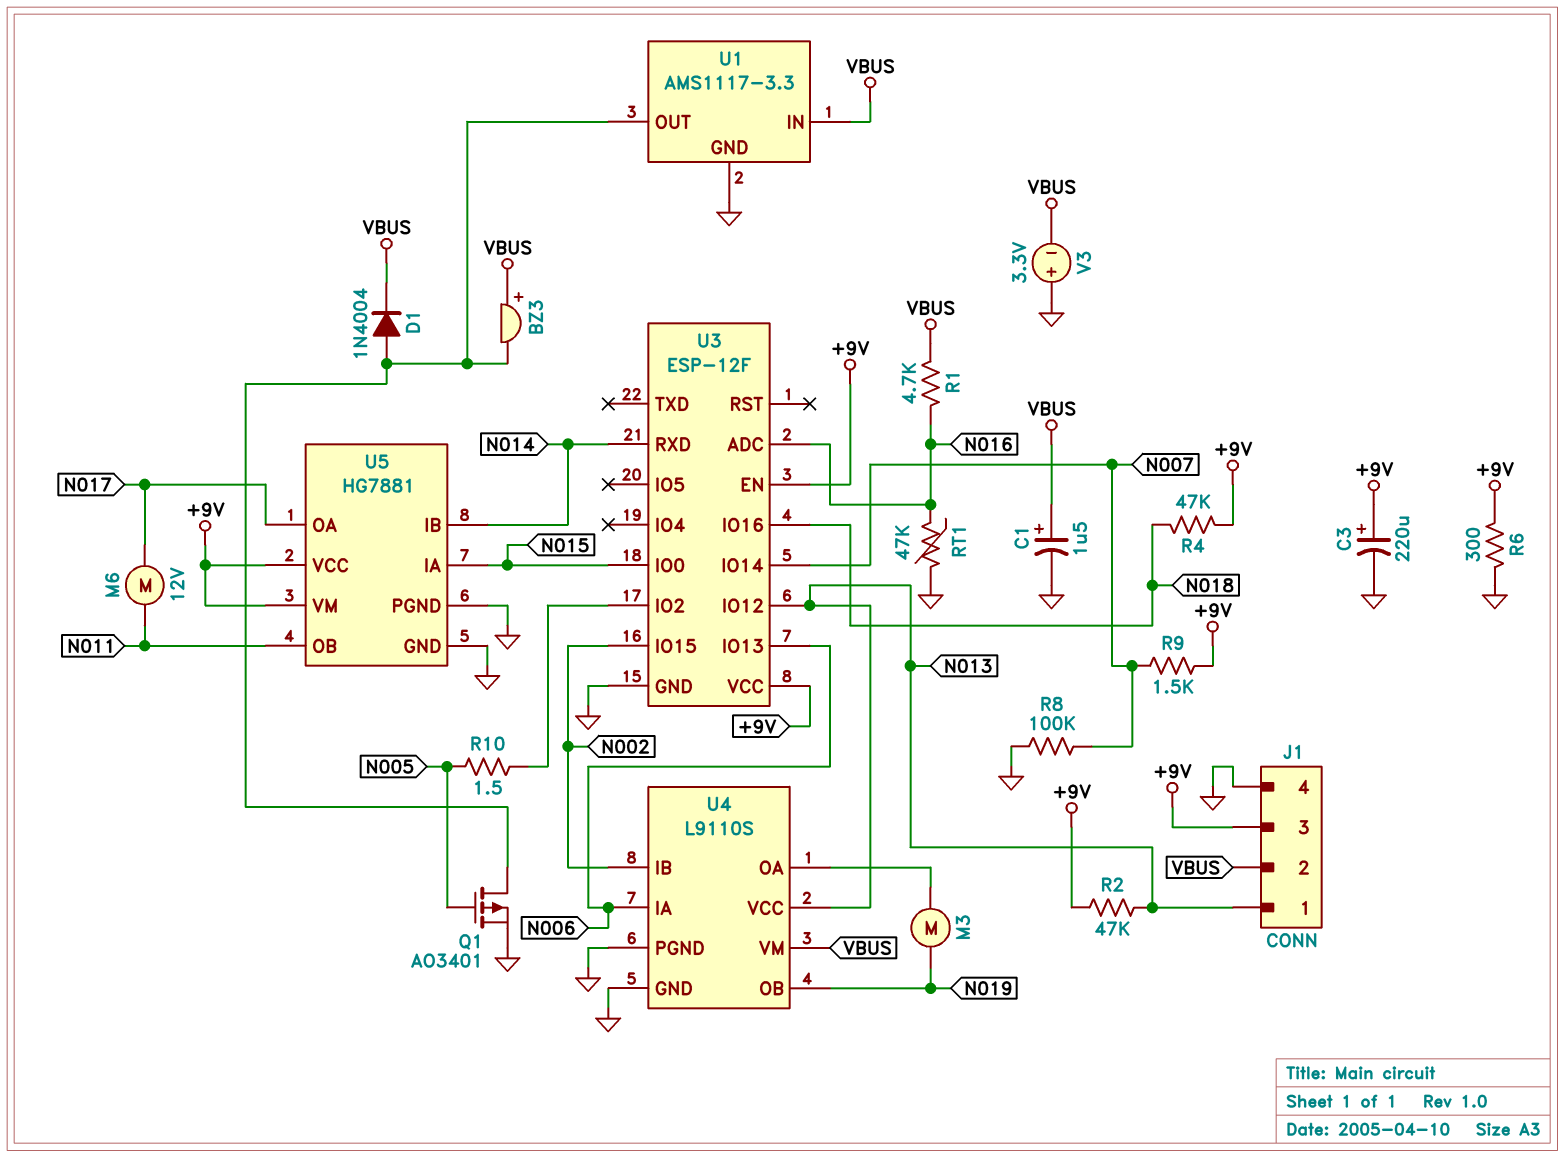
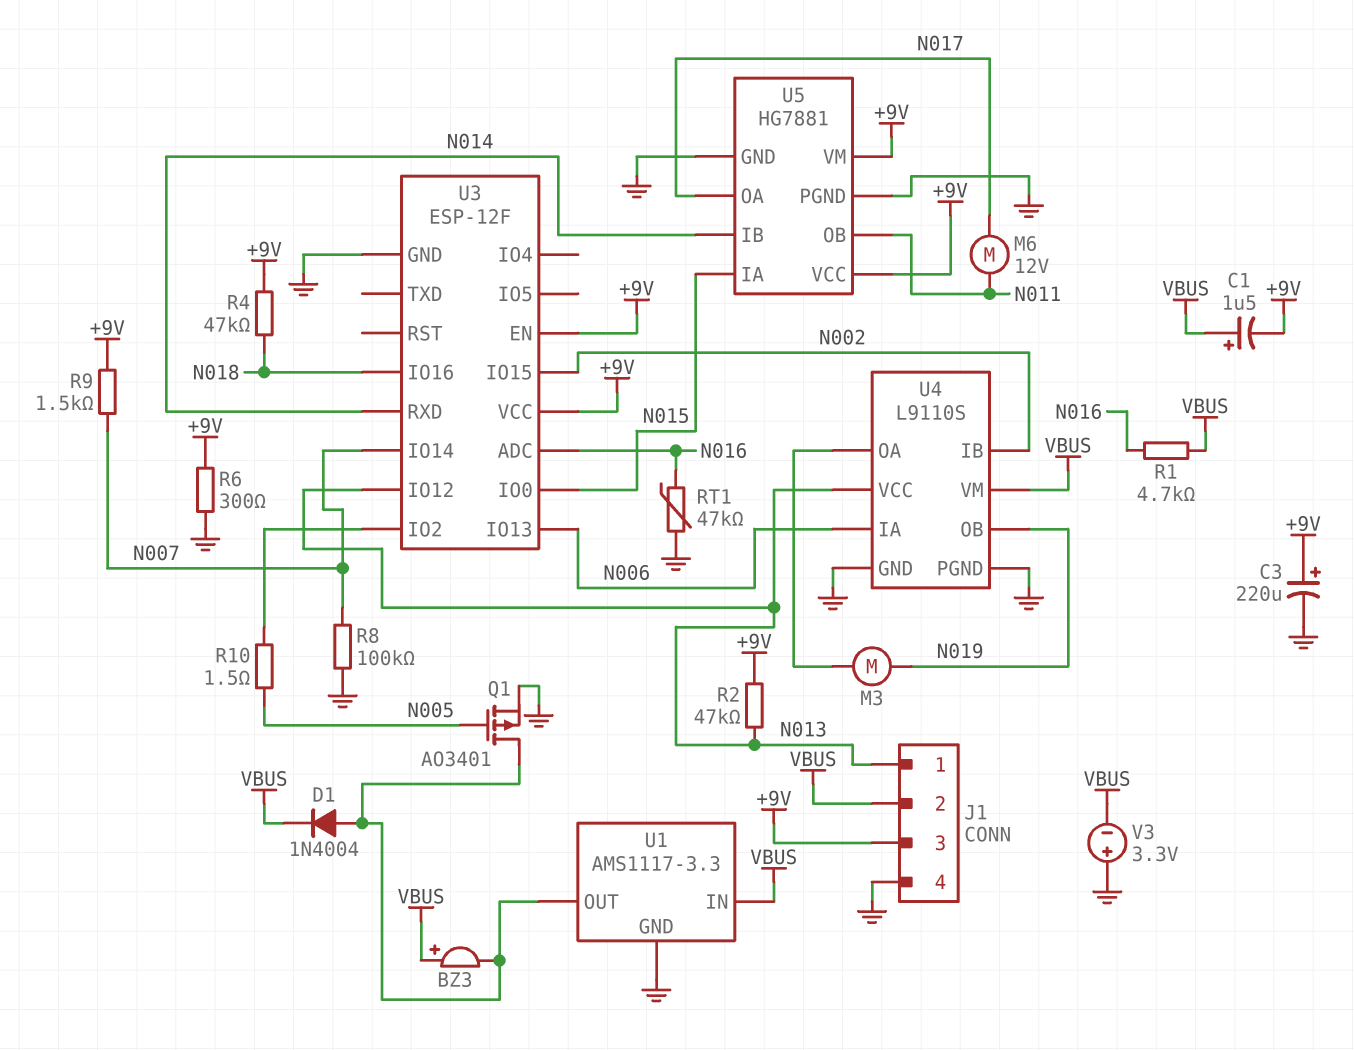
C1: 1.5uF (plus VBUS, minus GND) -> 1.5uF (plus VBUS, minus +9V)

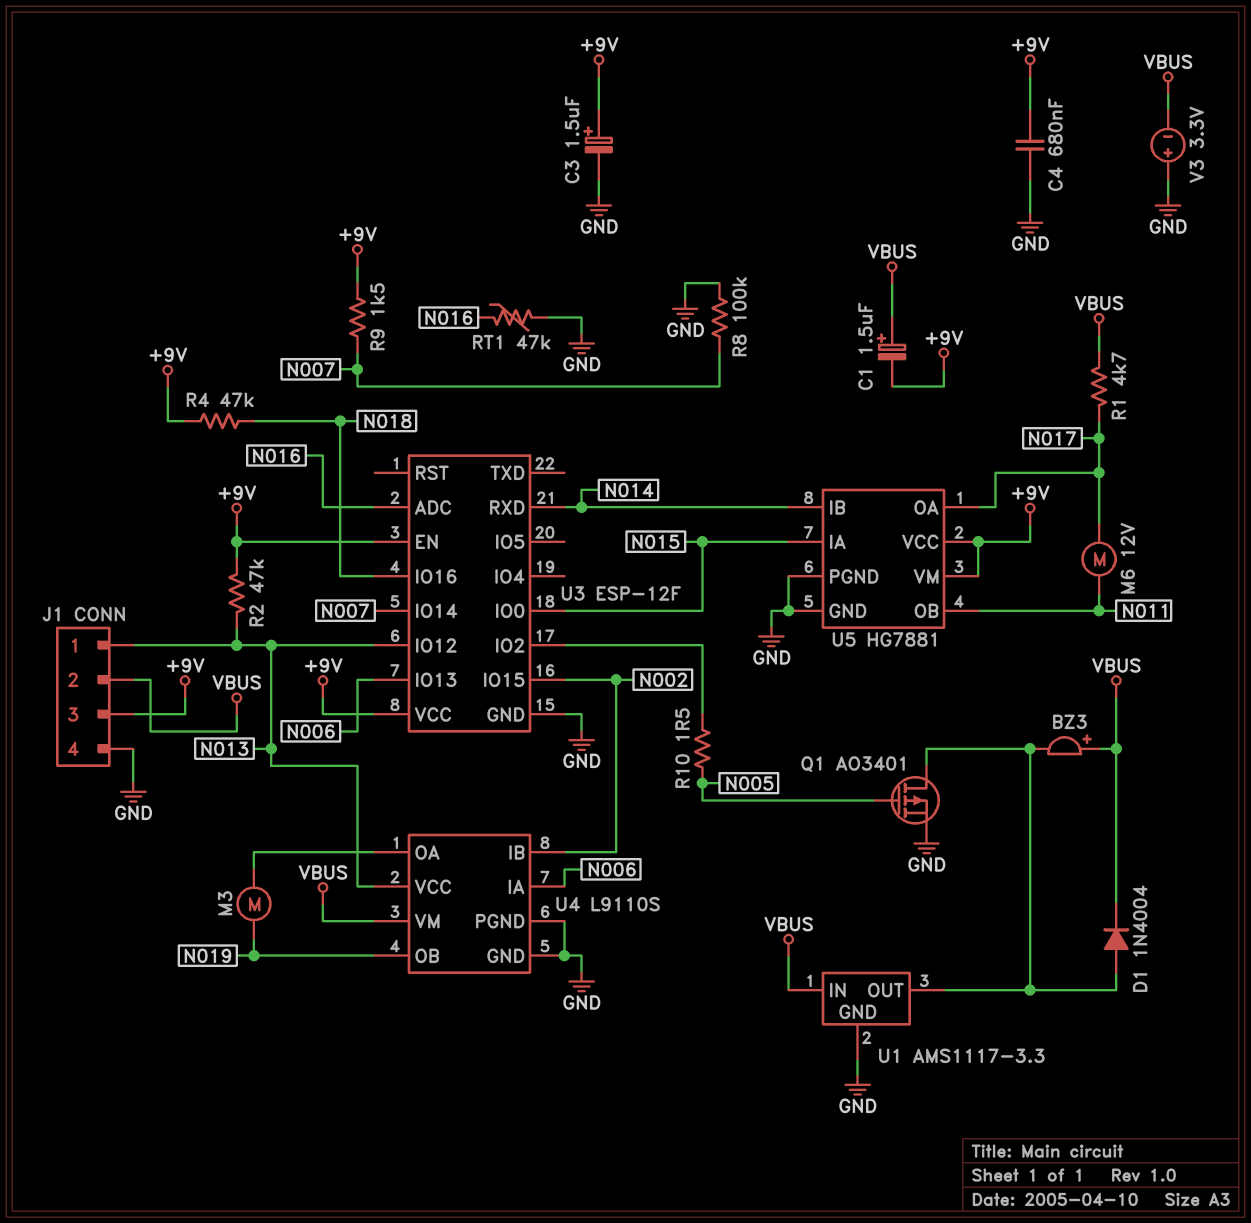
C3: 220uF (plus +9V, minus GND) -> 1.5uF (plus +9V, minus GND)
C4: none -> 680nF (+9V, GND)
R1: 4.7k (N016, VBUS) -> 4.7k (N017, VBUS)
R6: 300 (+9V, GND) -> none

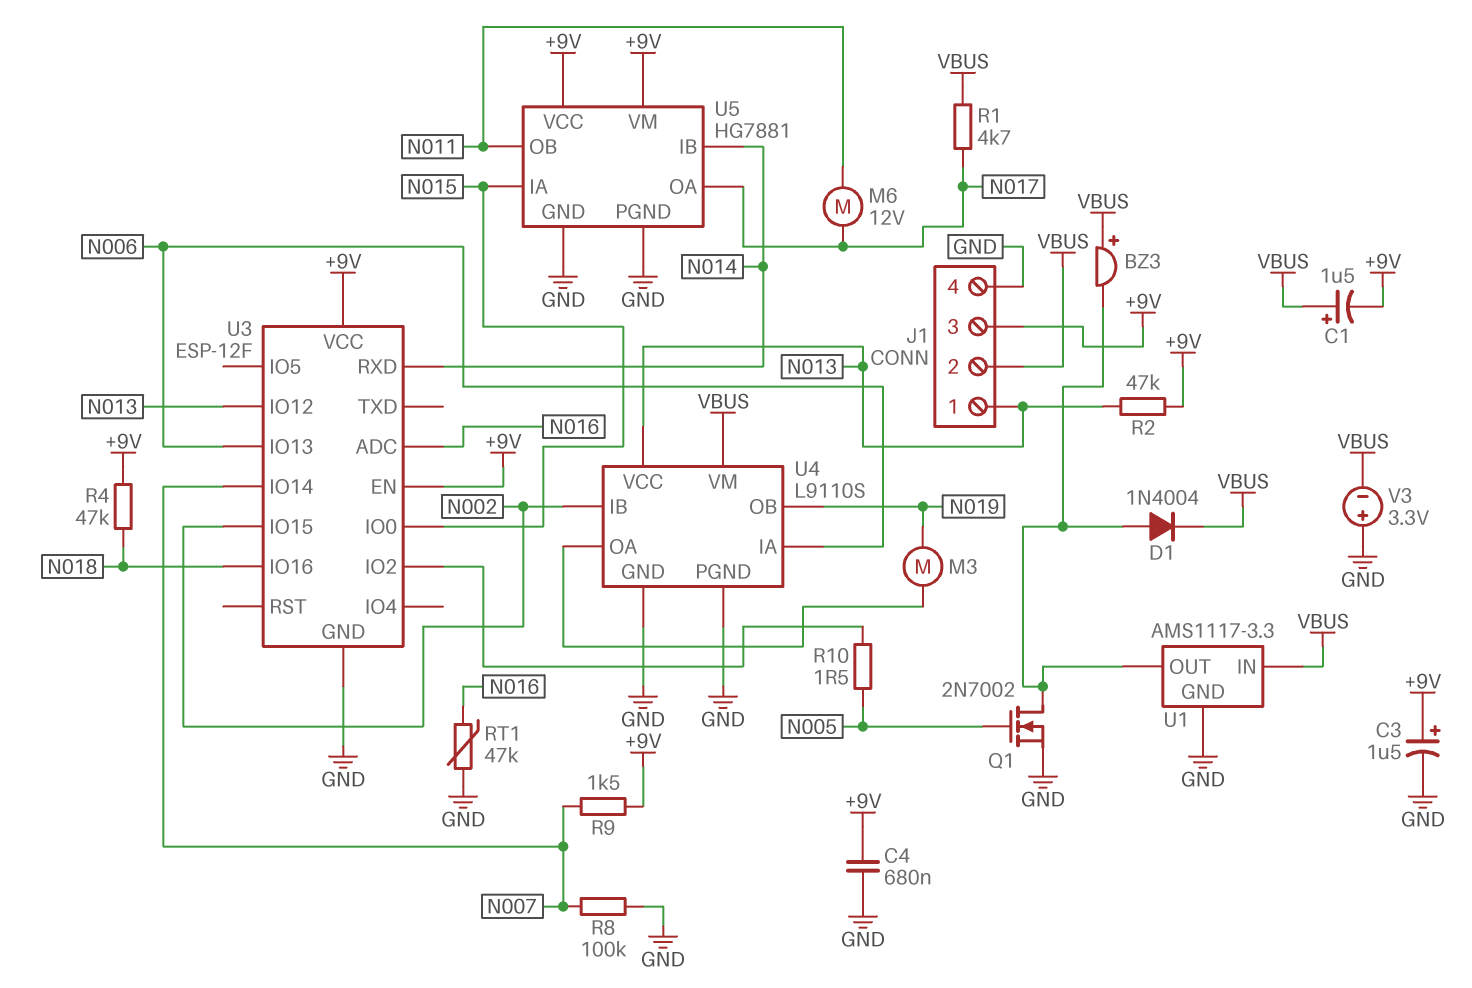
Q1: PMOS AO3401 (G N005, D U1/OUT, S GND) -> NMOS 2N7002 (G N005, D U1/OUT, S GND)

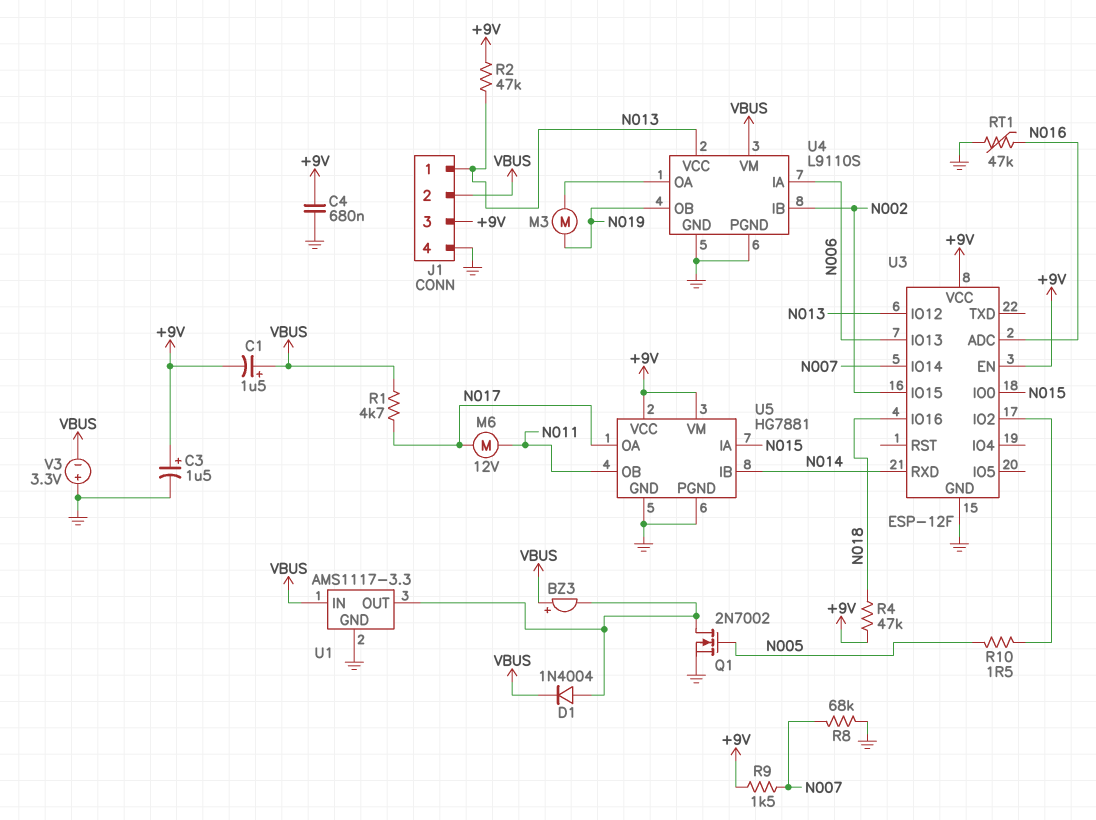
R8: 100k (GND, N007) -> 68k (GND, N007)

